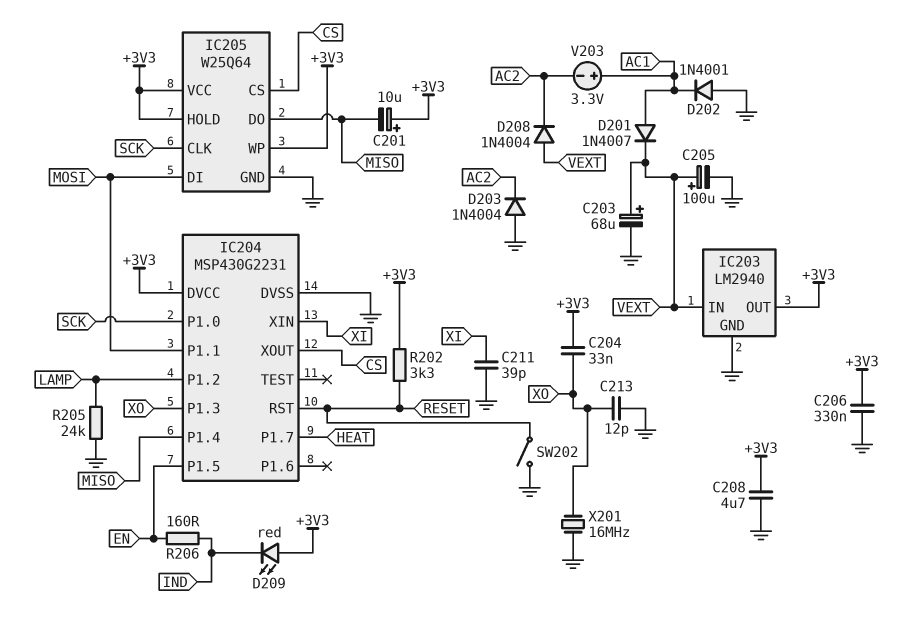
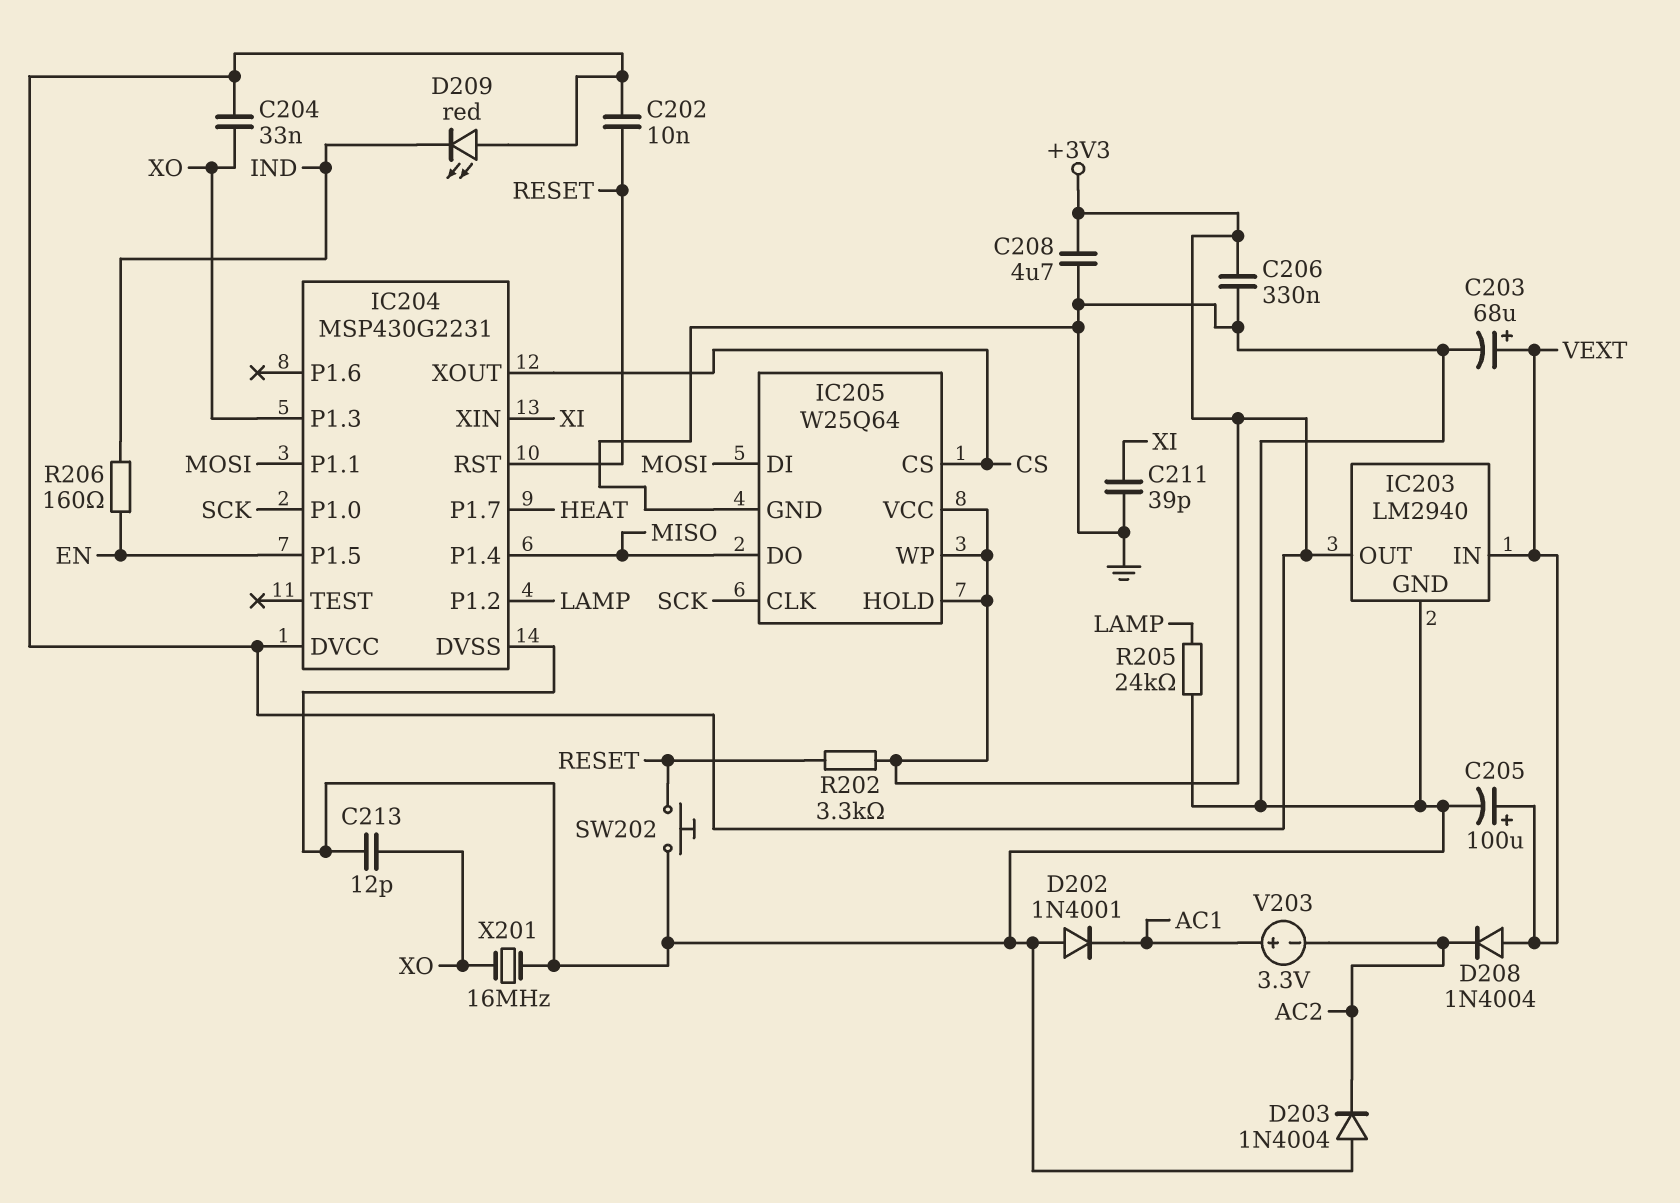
C201: 10uF (plus +3V3, minus MISO) -> none
C202: none -> 10nF (+3V3, RESET)
D201: diode 1N4007 (A AC1, K VEXT) -> none
SW202: switch (GND, RESET) -> button (GND, RESET)

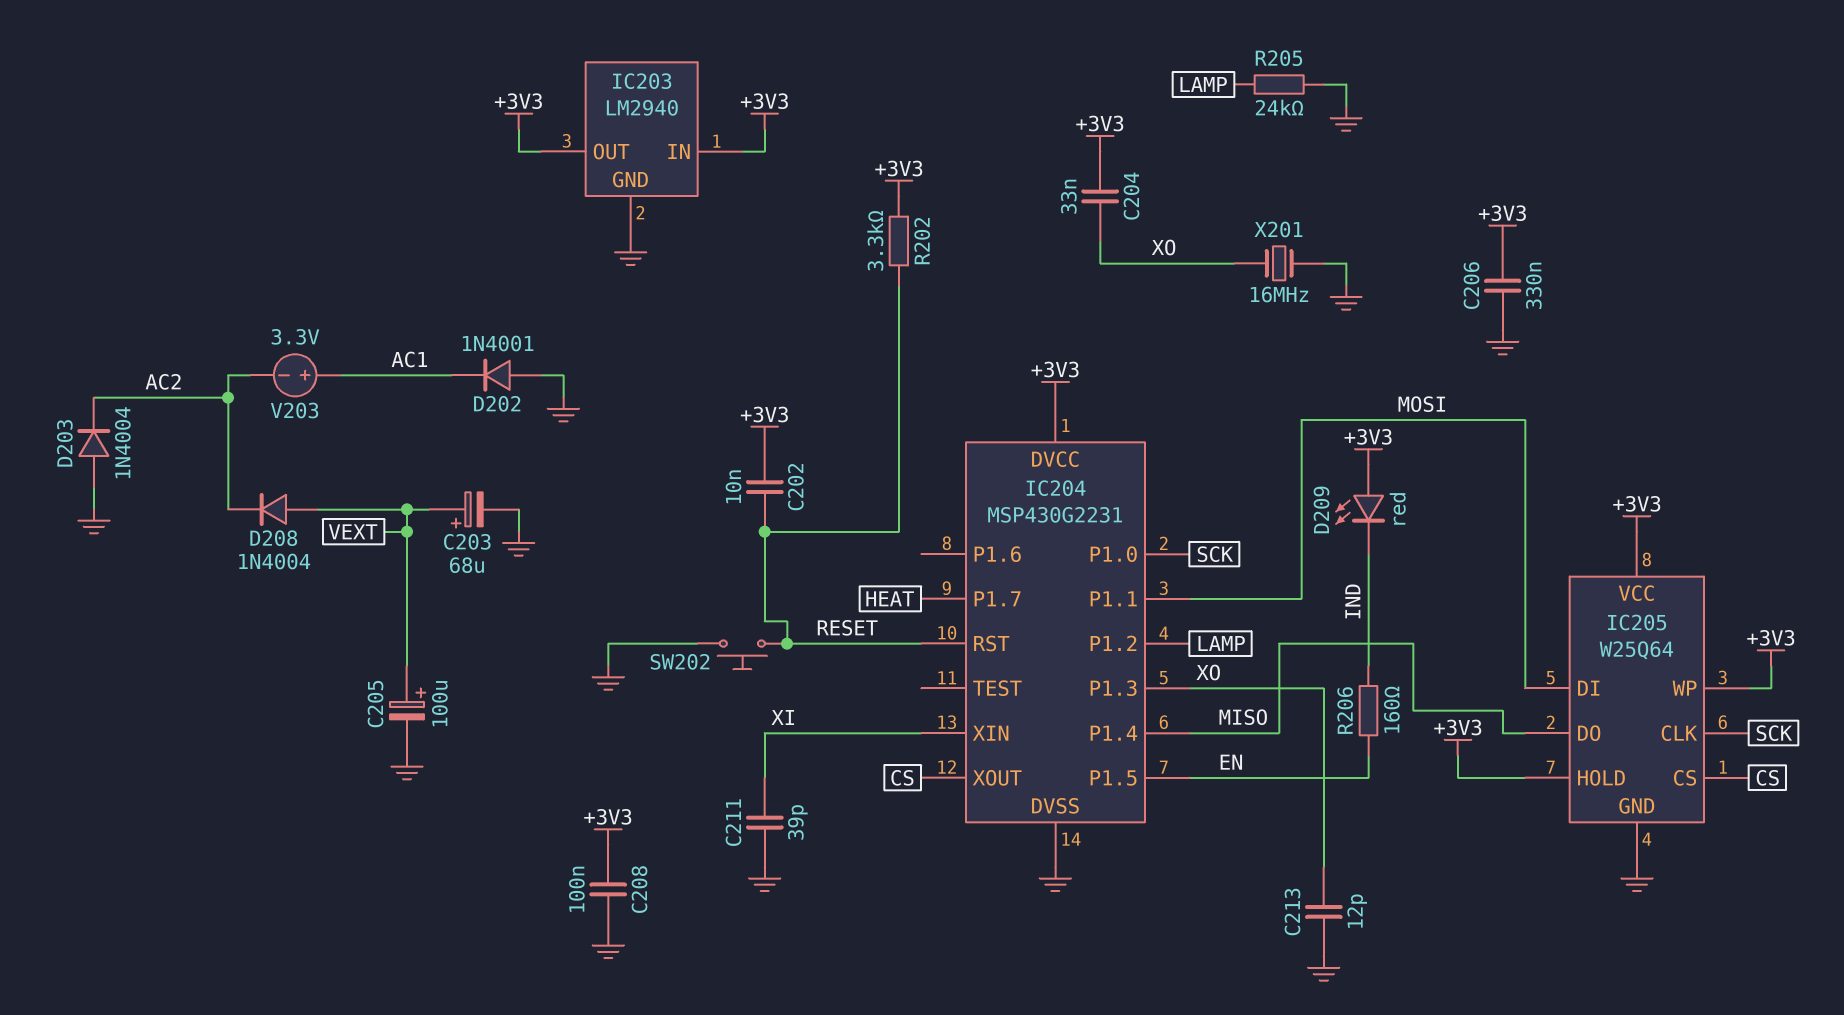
C208: 4.7uF (+3V3, GND) -> 100nF (+3V3, GND)
IC203 pin IN: VEXT -> +3V3

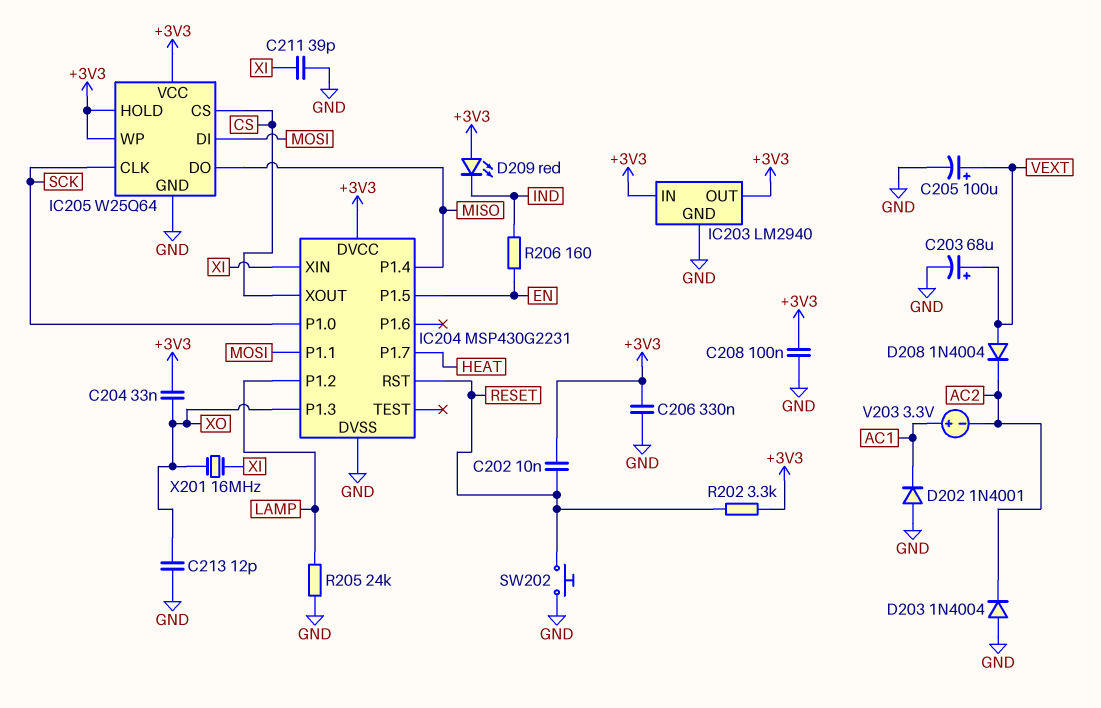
X201: 16MHz (GND, XO) -> 16MHz (XI, XO)

